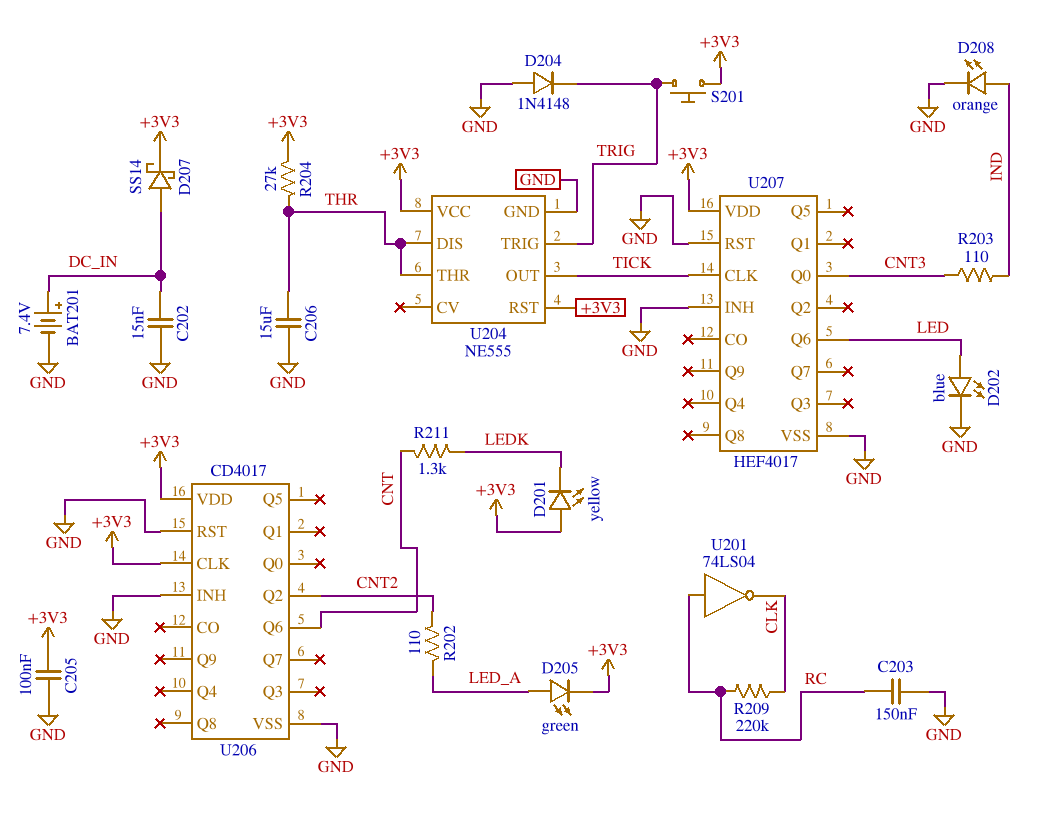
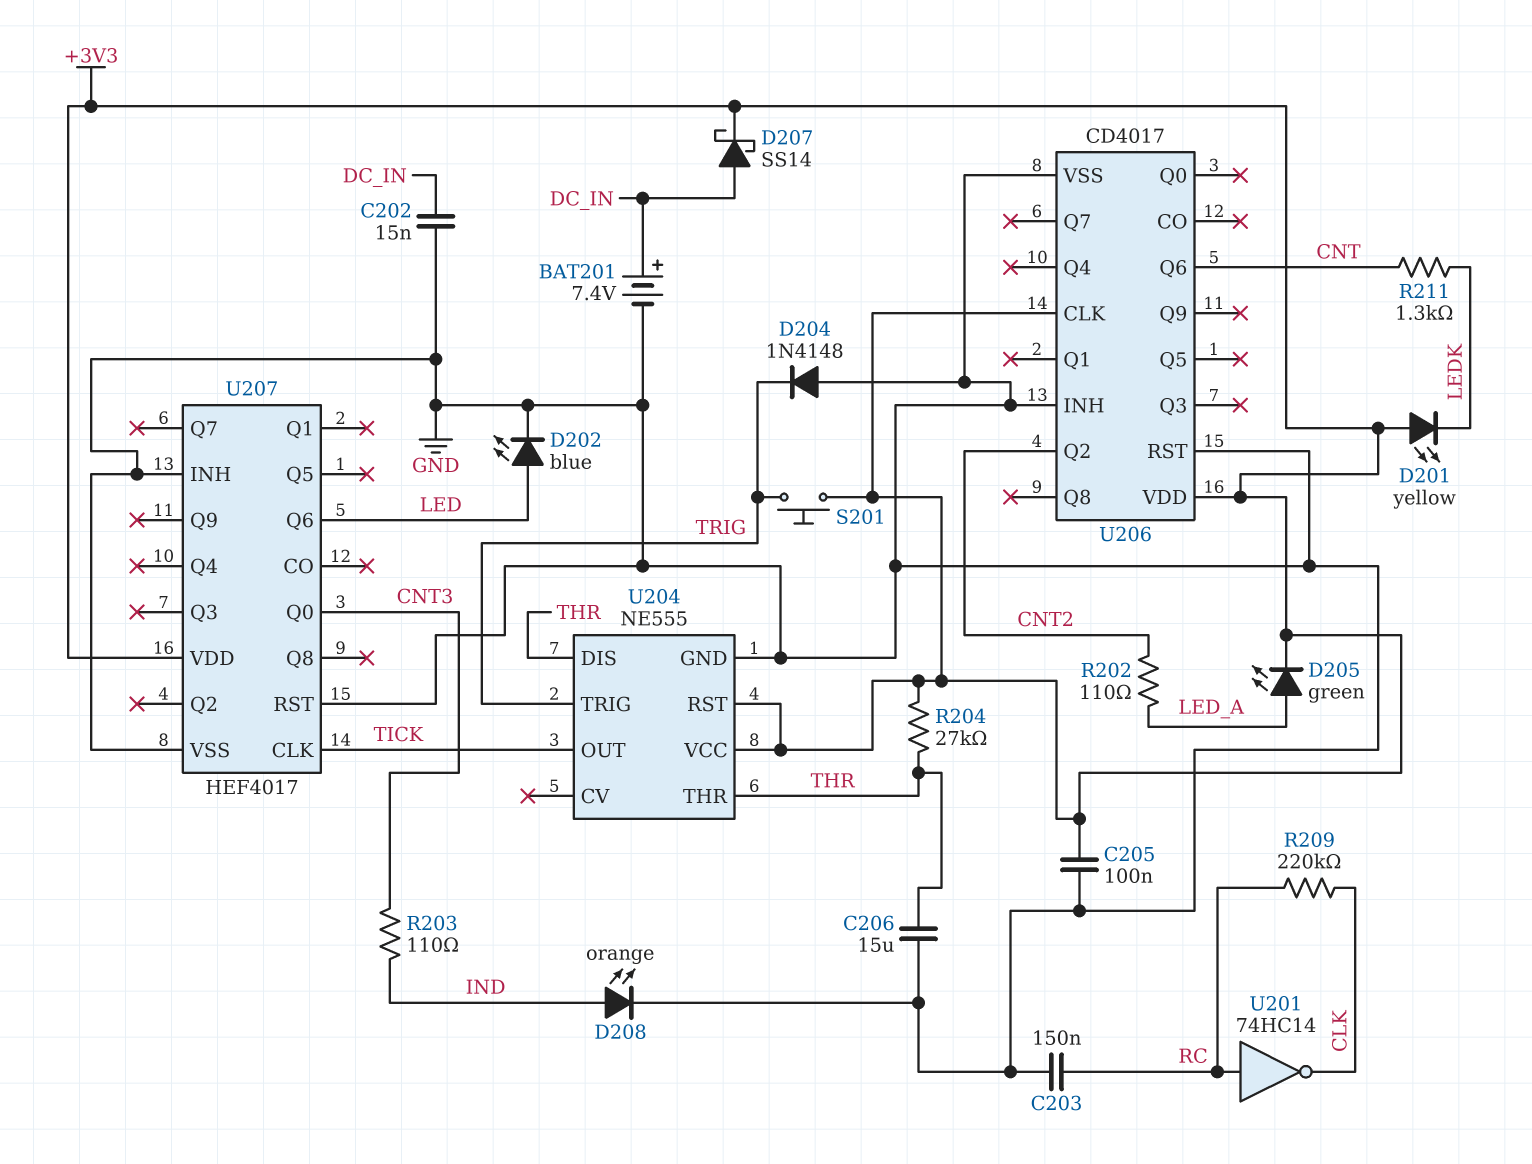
U201: NOT 74LS04 (in RC, out CLK) -> NOT 74HC14 (in RC, out CLK)

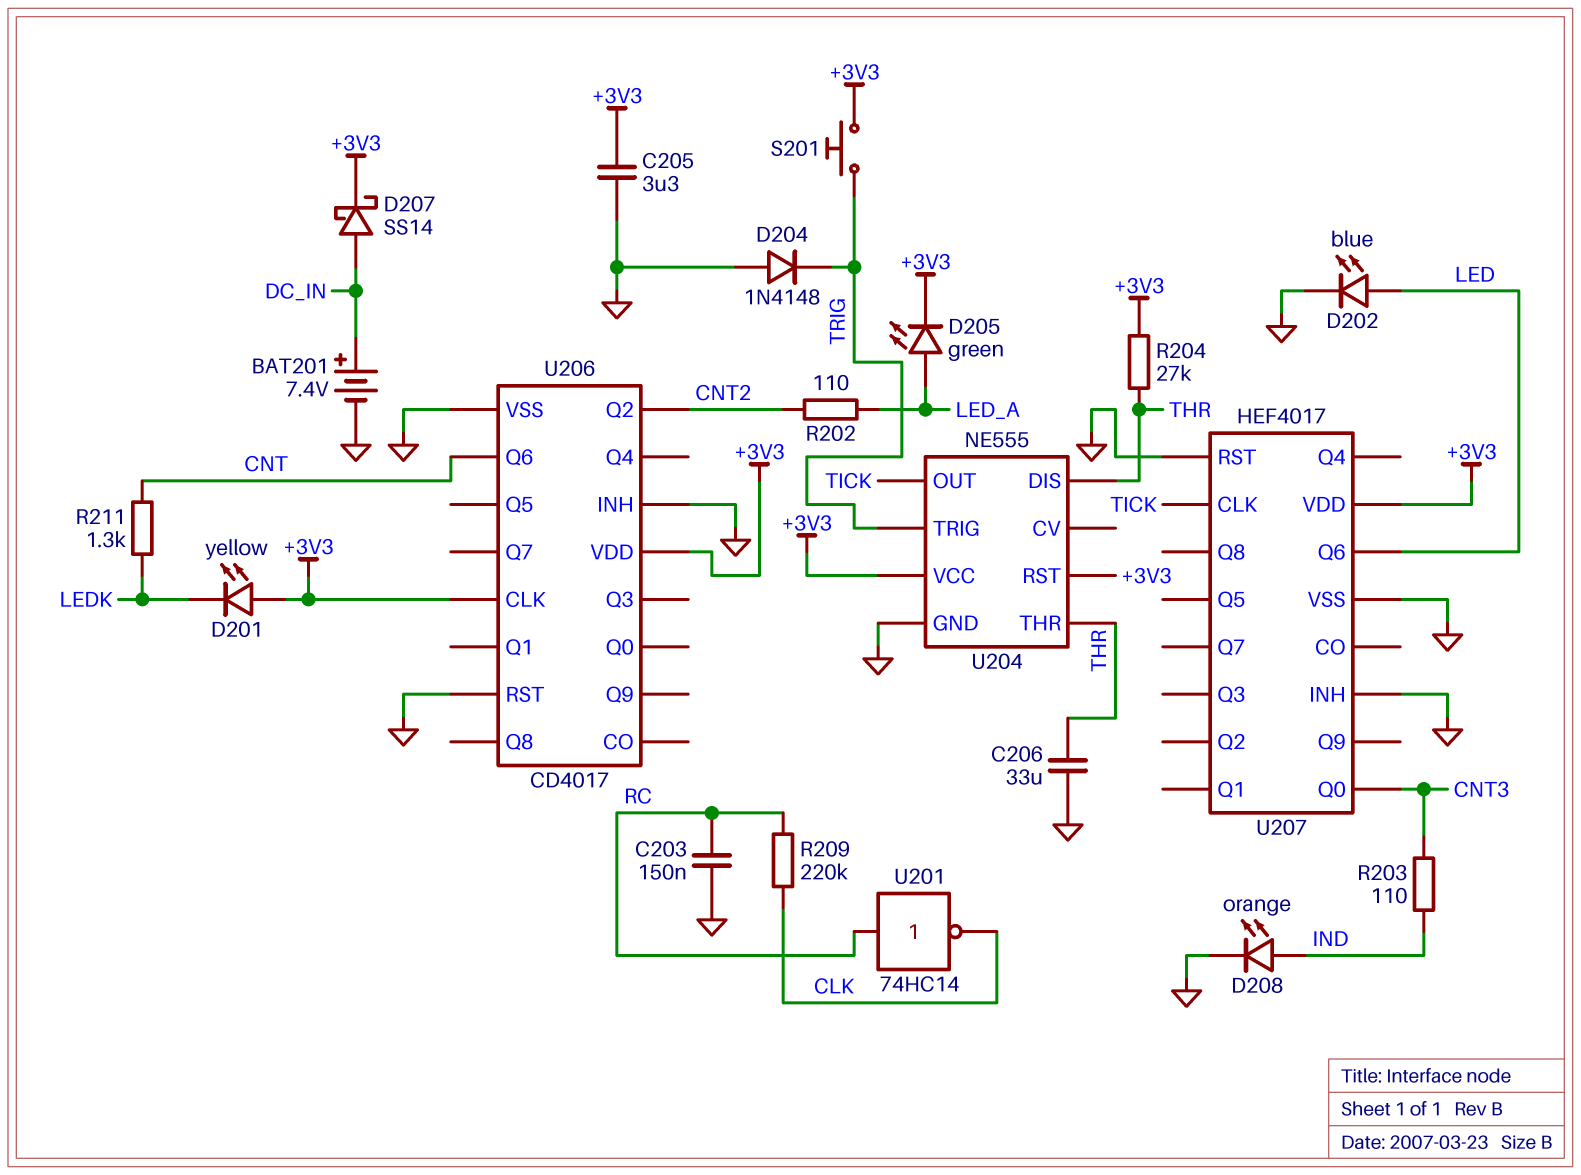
C202: 15nF (DC_IN, GND) -> none
C205: 100nF (+3V3, GND) -> 3.3uF (+3V3, GND)
C206: 15uF (GND, THR) -> 33uF (GND, THR)

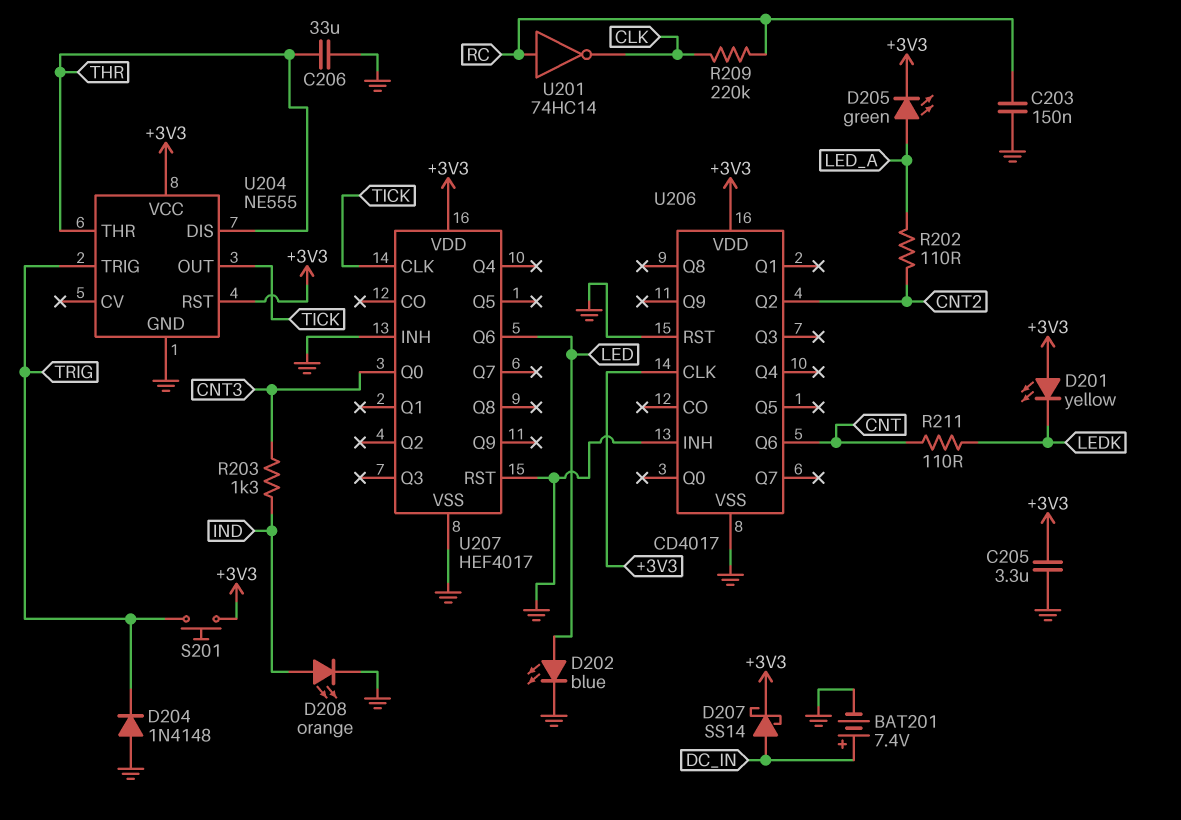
R203: 110 (CNT3, IND) -> 1.3k (CNT3, IND)
R204: 27k (+3V3, THR) -> none
R211: 1.3k (CNT, LEDK) -> 110 (CNT, LEDK)

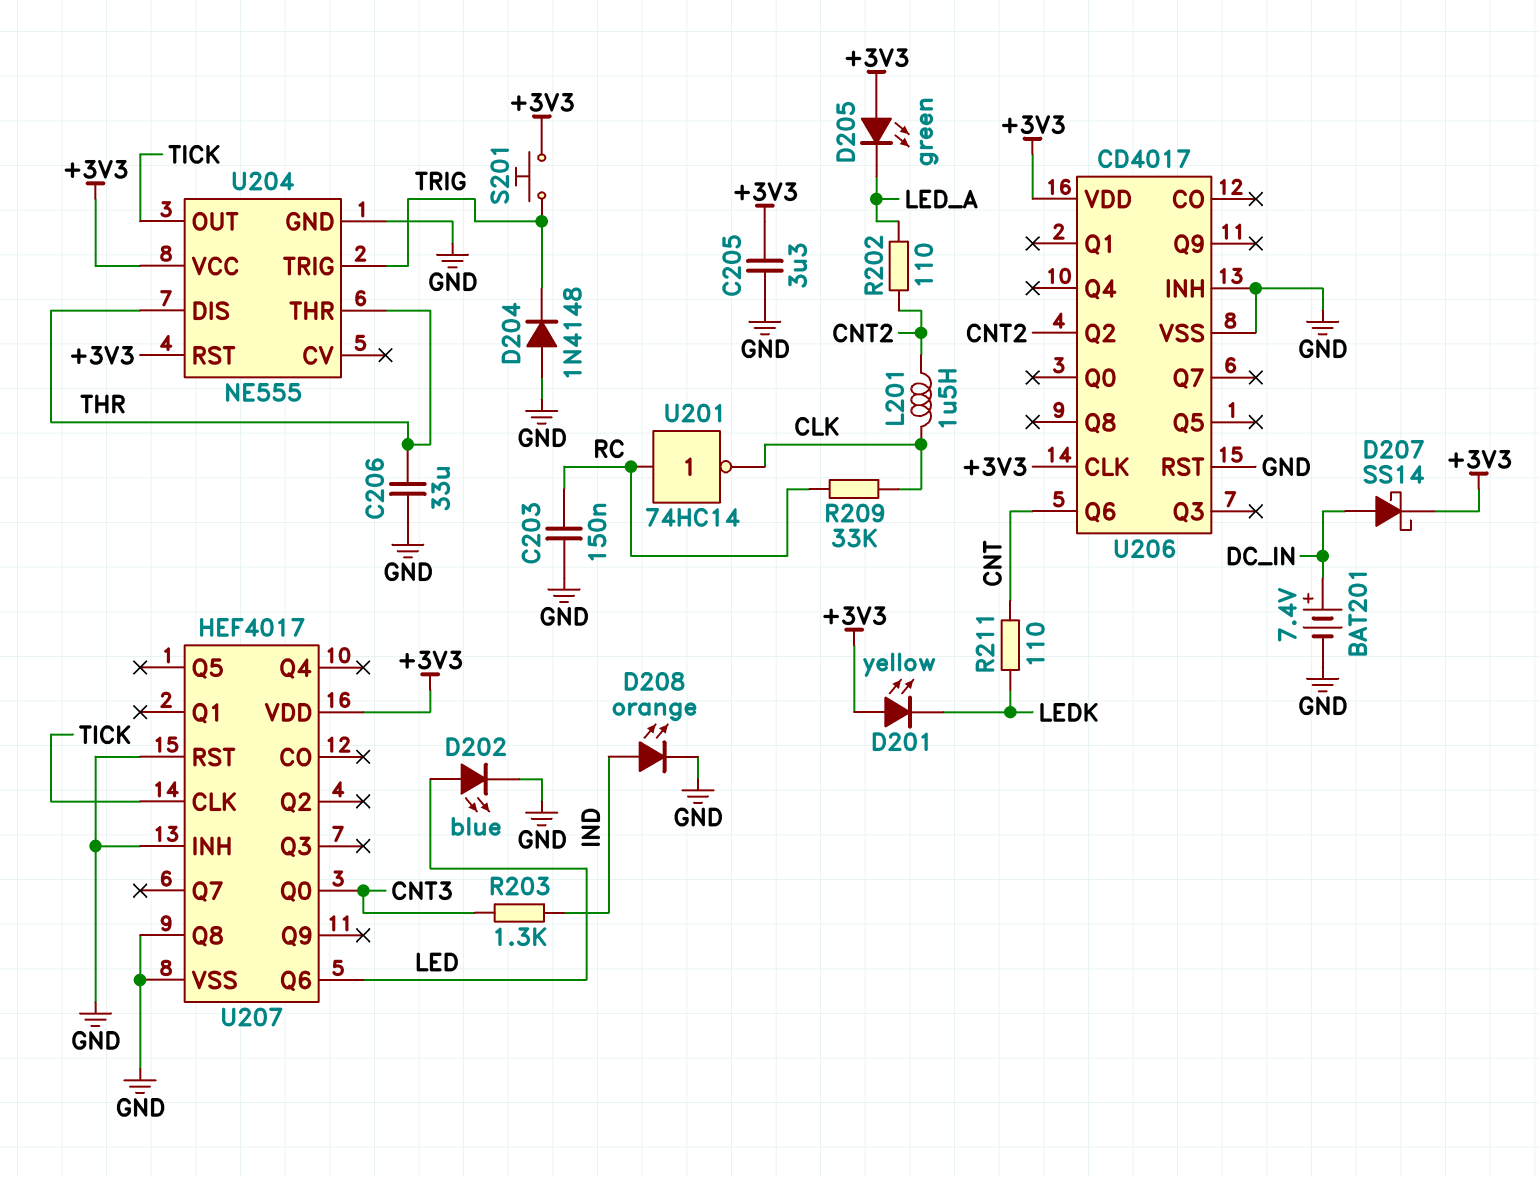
D205: LED green (A LED_A, K +3V3) -> LED green (A +3V3, K LED_A)
L201: none -> 1.5uH (CLK, CNT2)
R209: 220k (CLK, RC) -> 33k (CLK, RC)
U207 pin Q8: none -> GND

